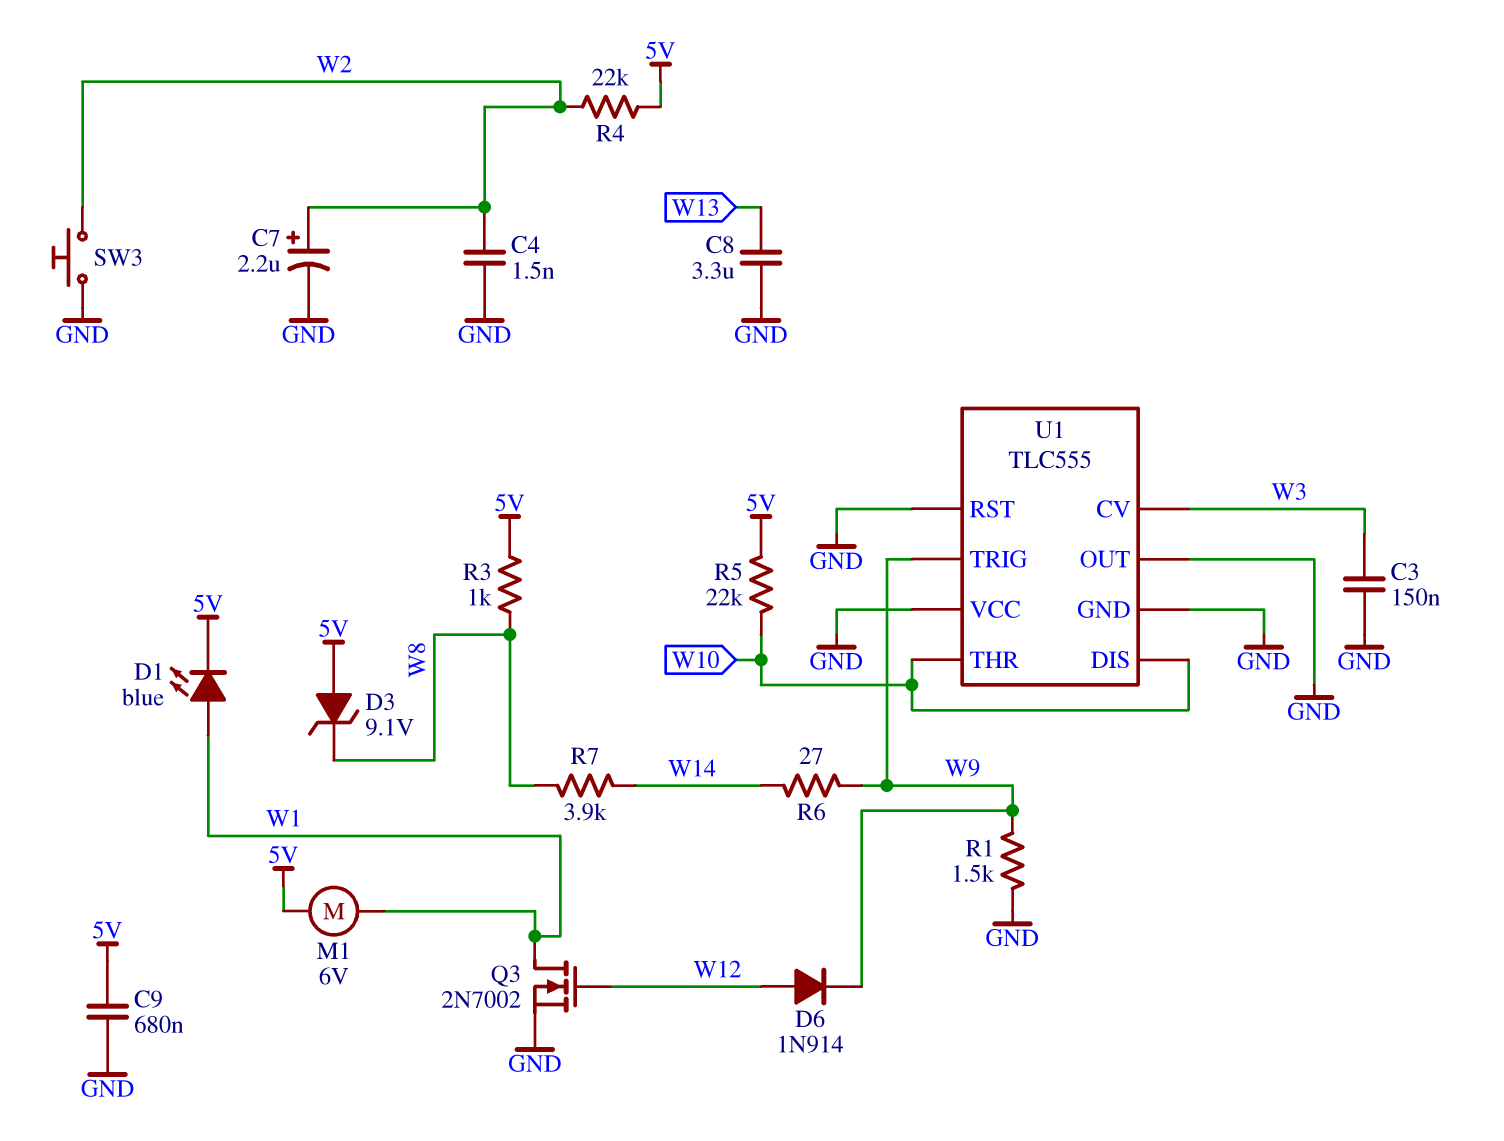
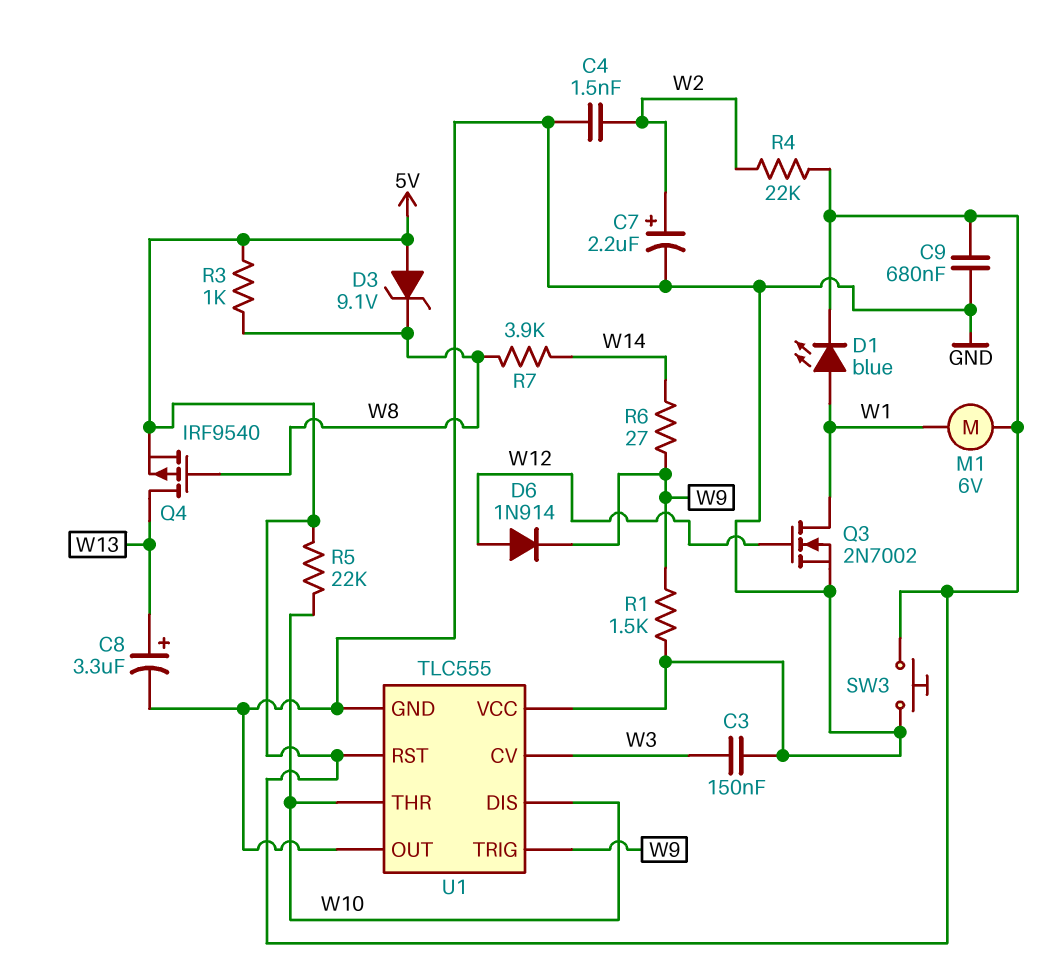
C8: 3.3uF (GND, W13) -> 3.3uF (plus W13, minus GND)
Q4: none -> PMOS IRF9540 (G W8, D W13, S 5V)
SW3: button (GND, W2) -> button (5V, GND)
U1 pin RST: GND -> 5V

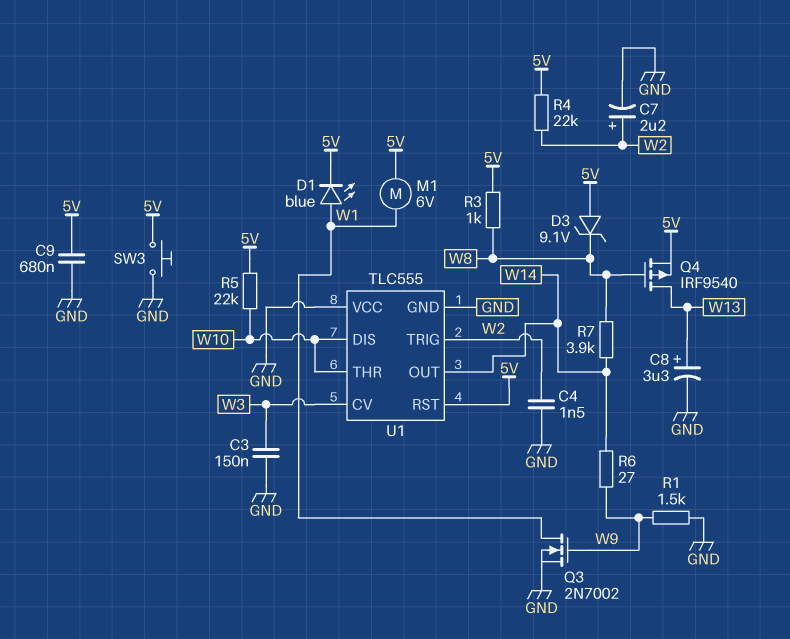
D6: diode 1N914 (A W12, K W9) -> none
Q3: NMOS 2N7002 (G W12, D W1, S GND) -> NMOS 2N7002 (G W9, D W1, S GND)
U1 pin OUT: GND -> W14
U1 pin TRIG: W9 -> W2

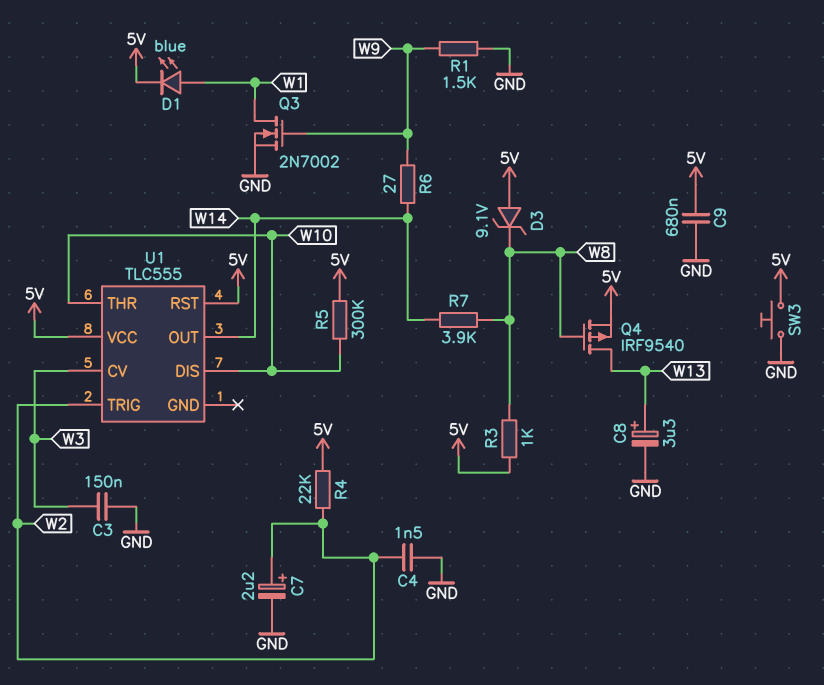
M1: motor 6V (5V, W1) -> none
R5: 22k (5V, W10) -> 300k (5V, W10)
U1 pin GND: GND -> none
U1 pin VCC: GND -> 5V

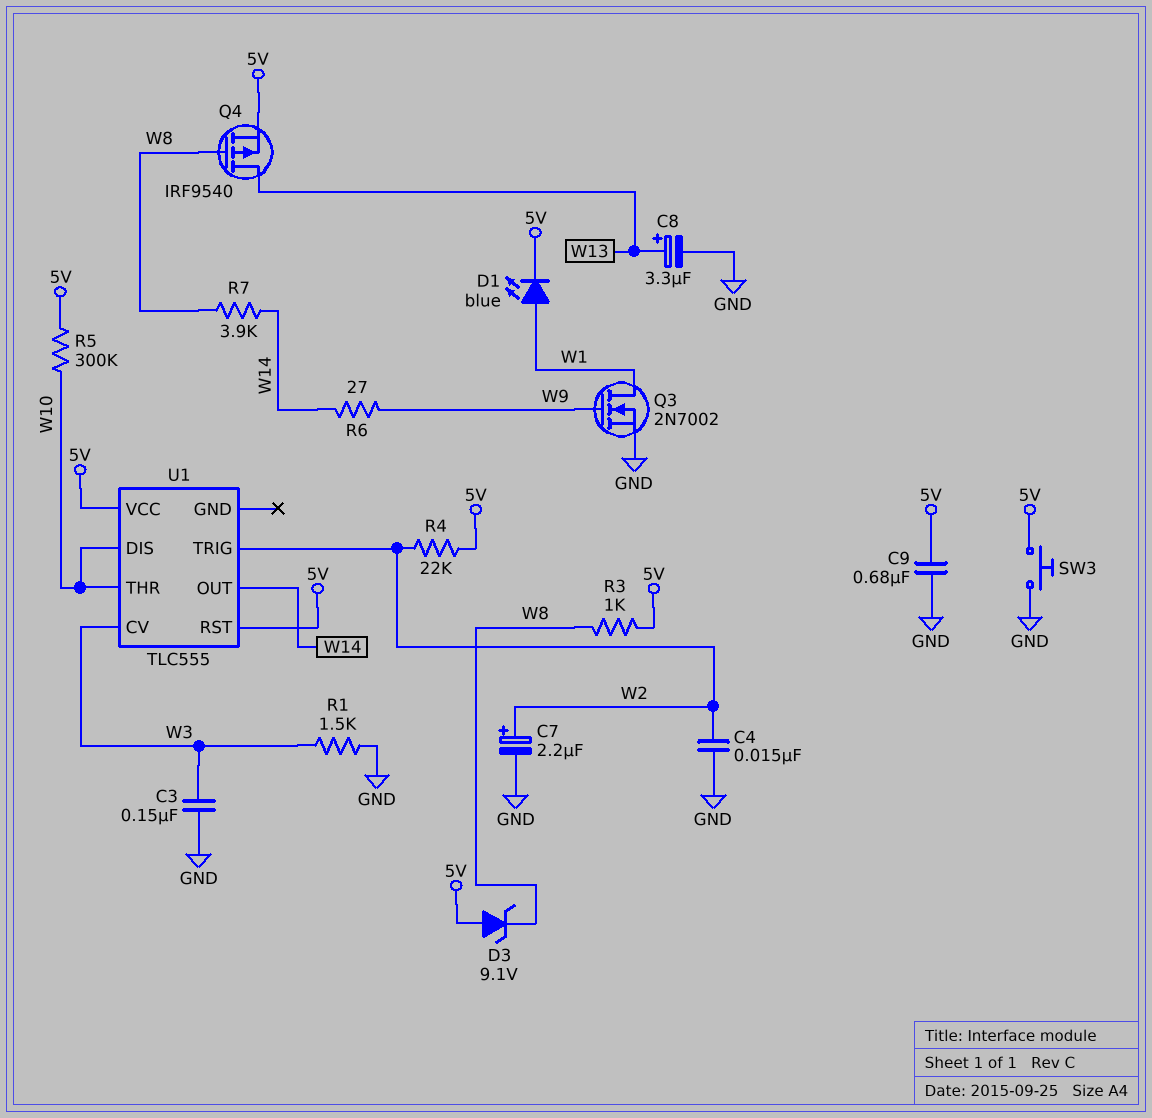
C4: 1.5nF (GND, W2) -> 15nF (GND, W2)
R1: 1.5k (GND, W9) -> 1.5k (GND, W3)

